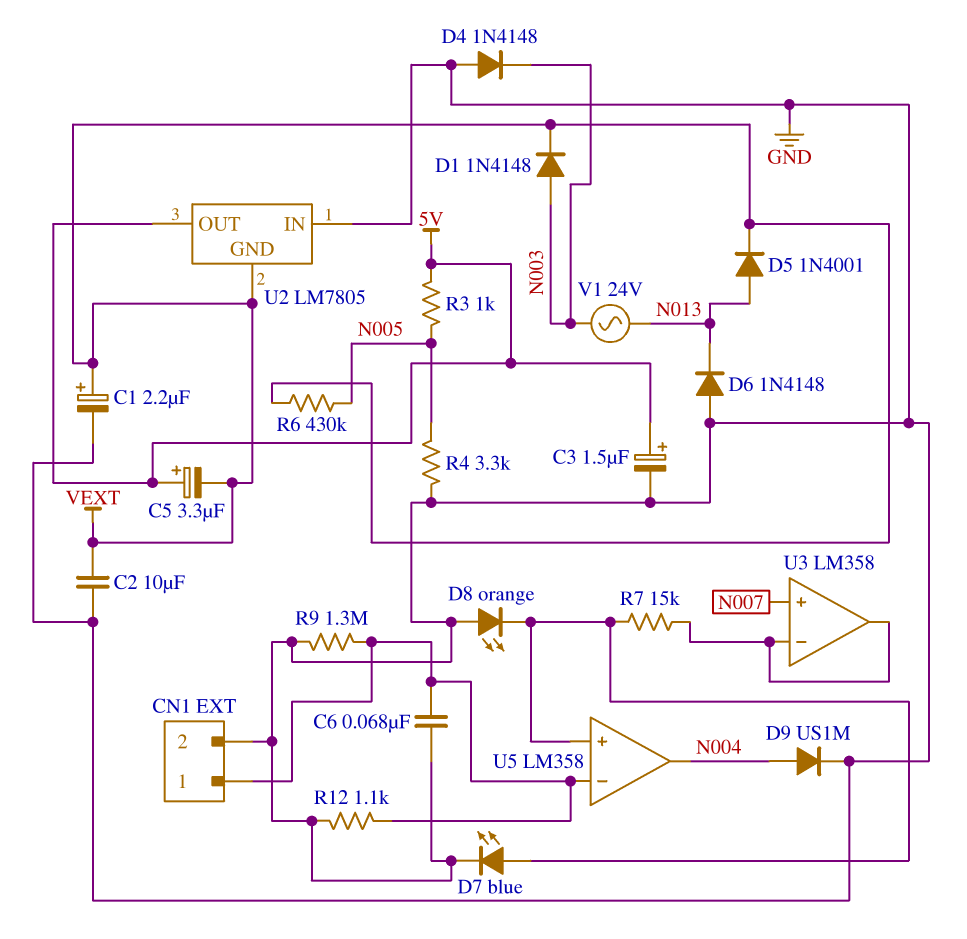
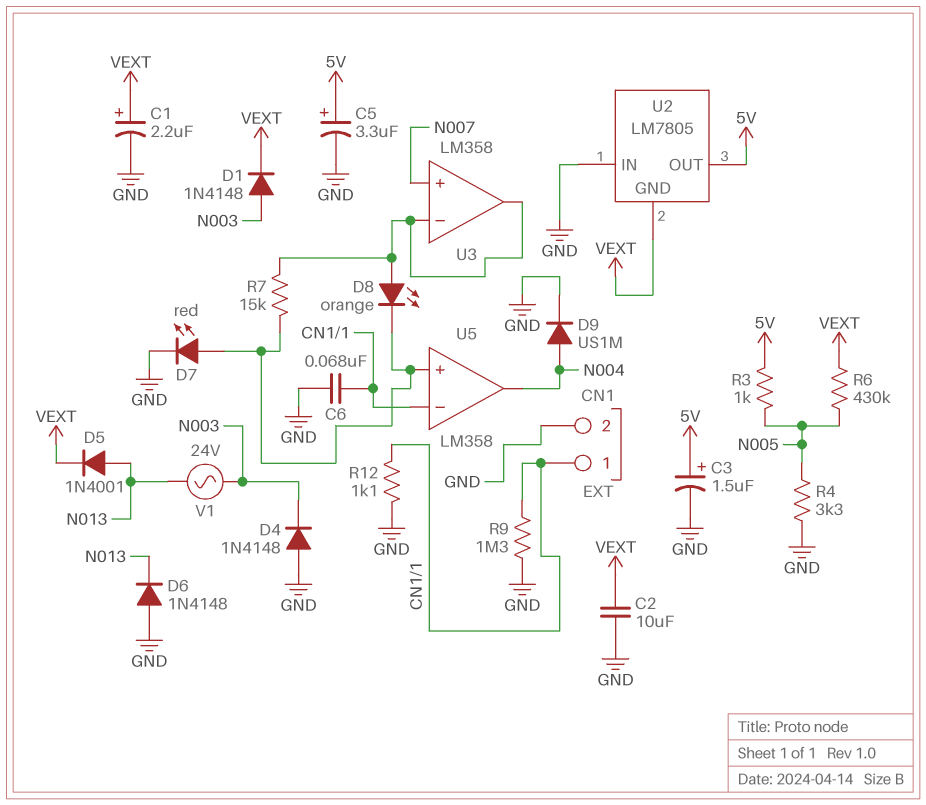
C5: 3.3uF (plus 5V, minus VEXT) -> 3.3uF (plus 5V, minus GND)
D7: LED blue (A U5/in+, K GND) -> LED red (A U5/in+, K GND)
D8: LED orange (A GND, K U5/in+) -> LED orange (A U3/in-, K U5/in+)

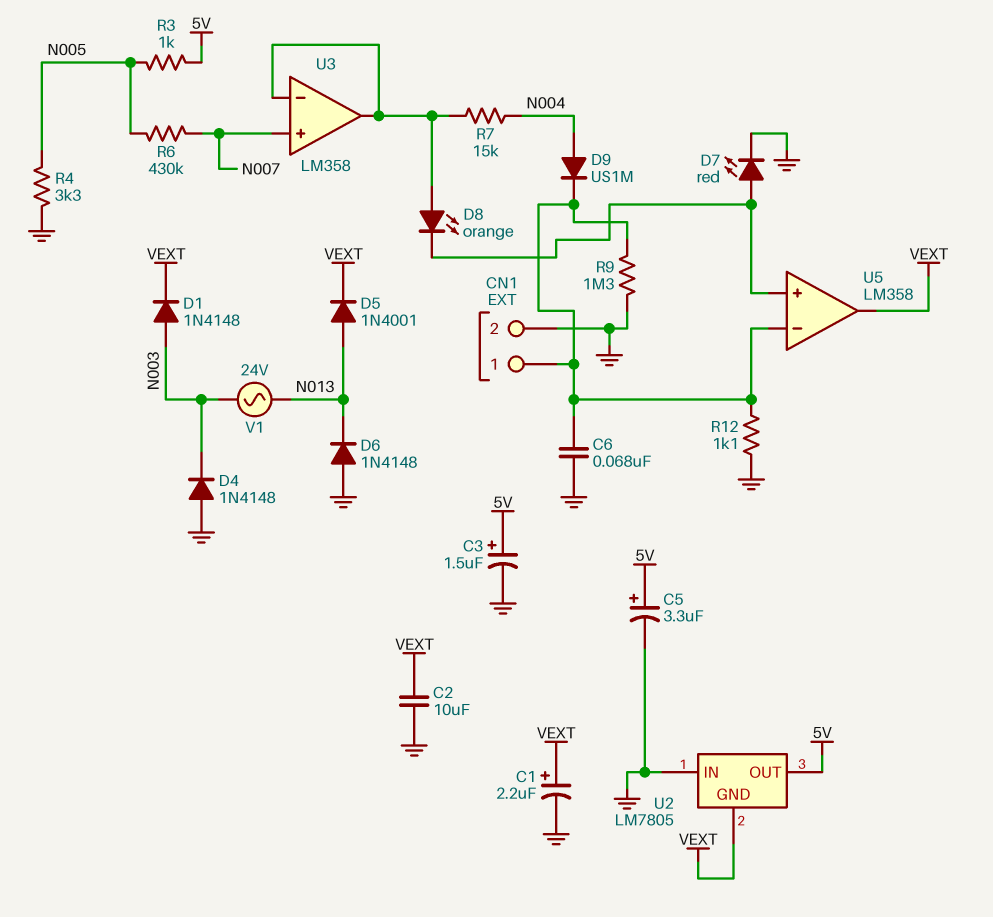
D9: diode US1M (A N004, K GND) -> diode US1M (A N004, K CN1/1)
R6: 430k (N005, VEXT) -> 430k (N005, N007)
R7: 15k (U3/in-, U5/in+) -> 15k (N004, U3/in-)
U5 pin out: N004 -> VEXT

